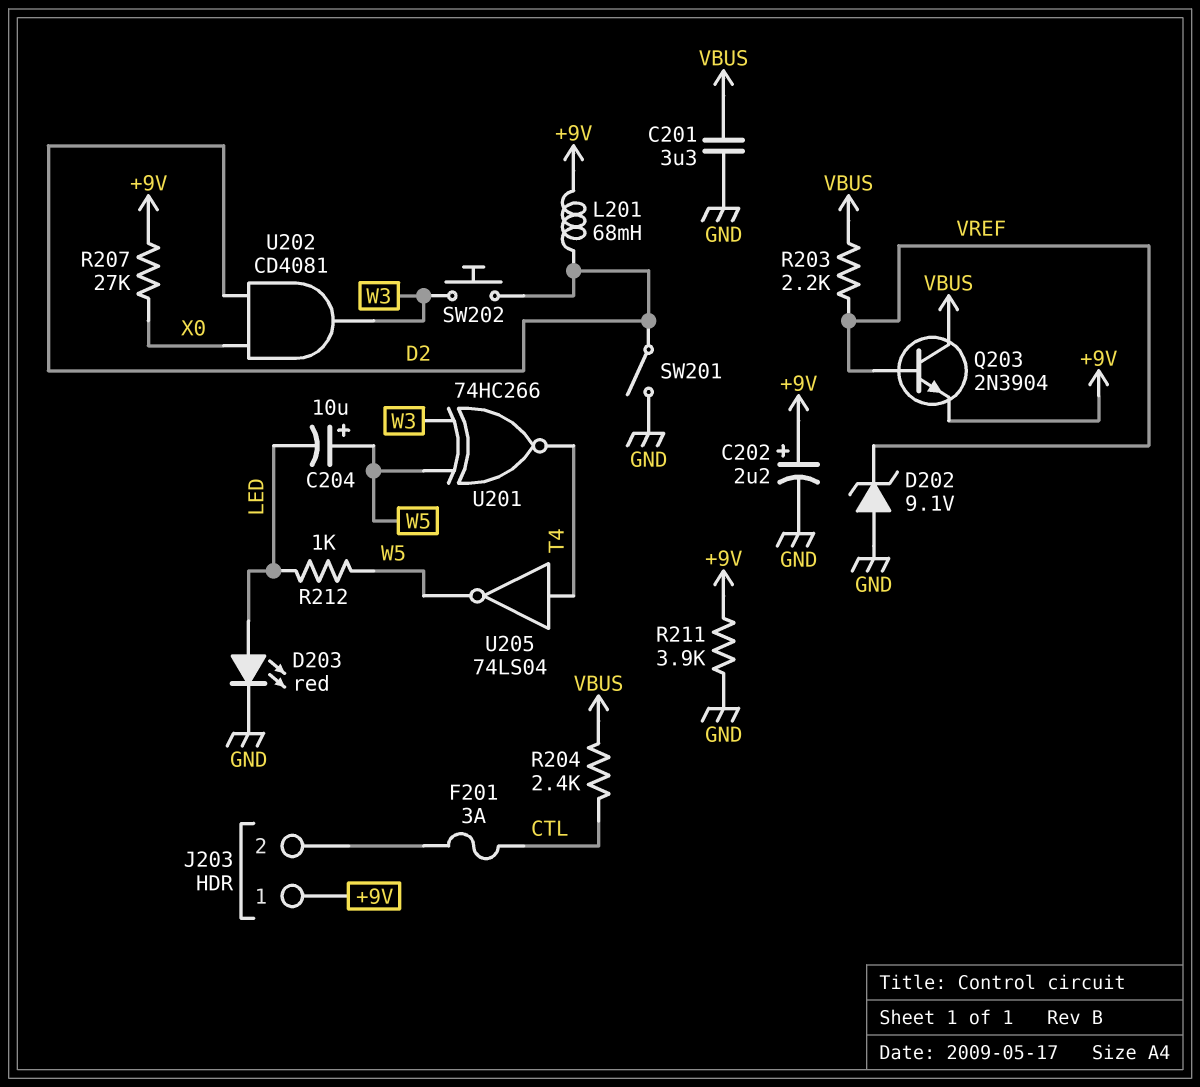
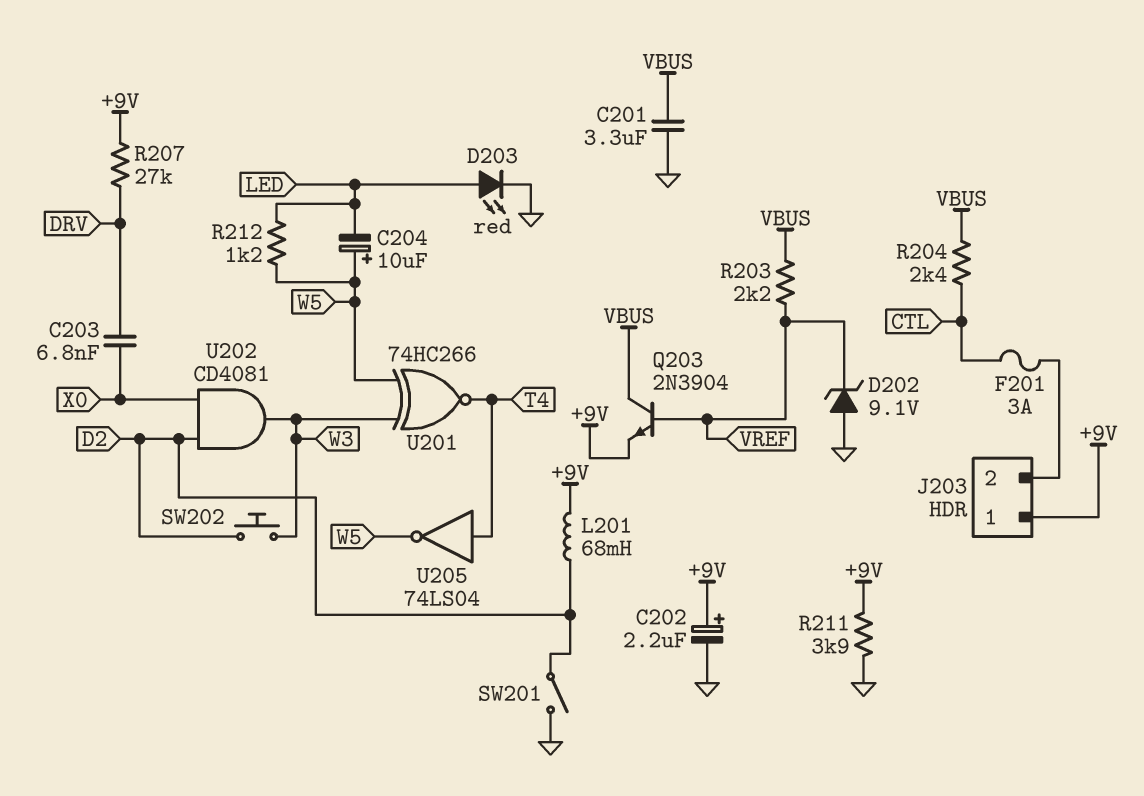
C203: none -> 6.8nF (DRV, X0)
R207: 27k (+9V, X0) -> 27k (+9V, DRV)
R212: 1k (LED, W5) -> 1.2k (LED, W5)

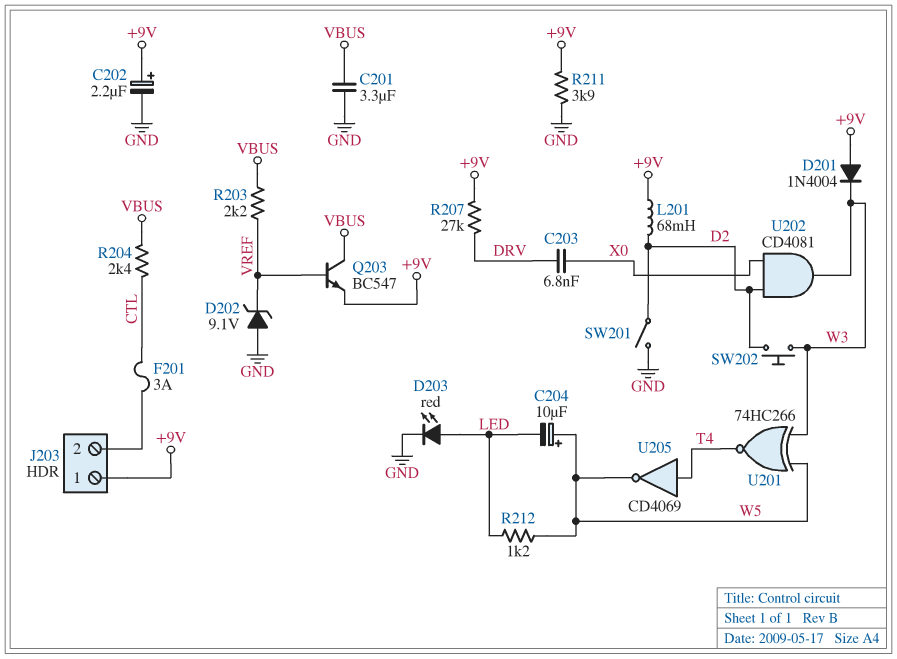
D201: none -> diode 1N4004 (A +9V, K W3)
Q203: NPN 2N3904 (B VREF, C VBUS, E +9V) -> NPN BC547 (B VREF, C VBUS, E +9V)
U205: NOT 74LS04 (in T4, out W5) -> NOT CD4069 (in T4, out W5)

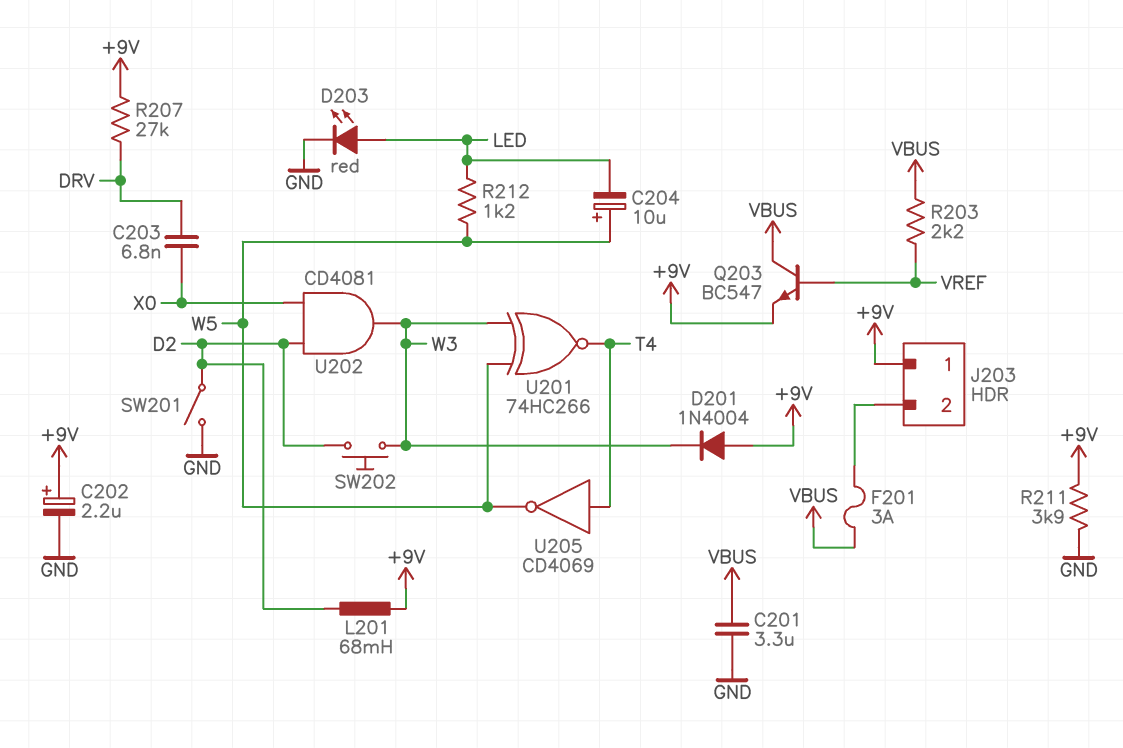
D202: zener 9.1V (A GND, K VREF) -> none
F201: 3A (CTL, J203/2) -> 3A (J203/2, VBUS)
R204: 2.4k (CTL, VBUS) -> none

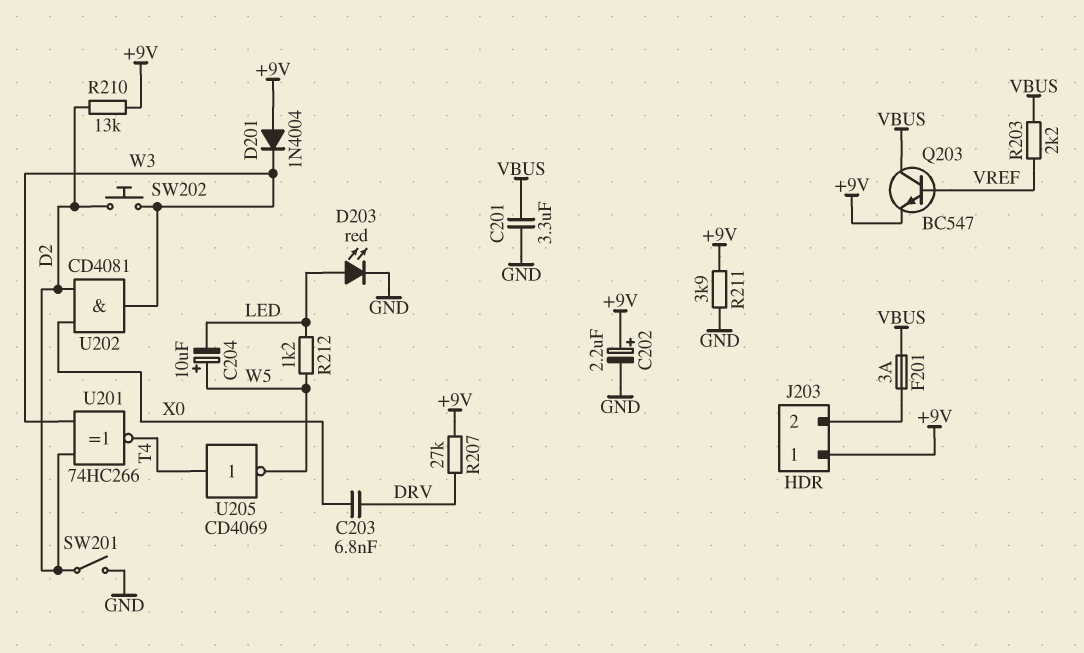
L201: 68mH (+9V, D2) -> none
R210: none -> 13k (+9V, D2)
U201: XNOR 74HC266 (in W3, in W5, out T4) -> XNOR 74HC266 (in D2, in W3, out T4)

